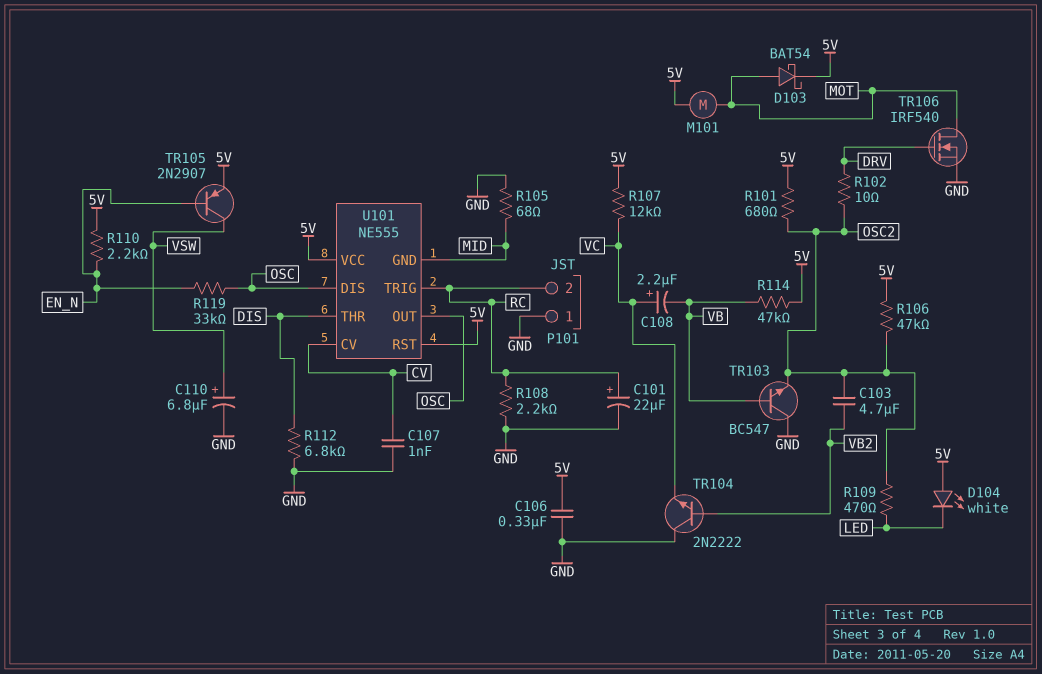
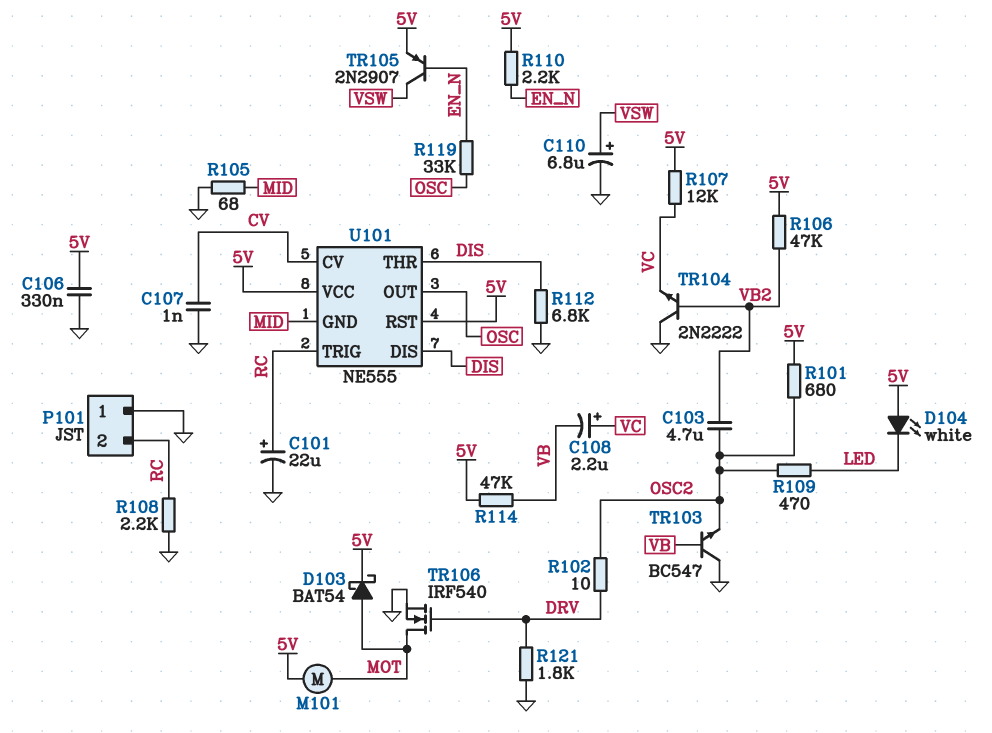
R106: 47k (5V, OSC2) -> 47k (5V, VB2)
R121: none -> 1.8k (DRV, GND)
U101 pin DIS: OSC -> DIS

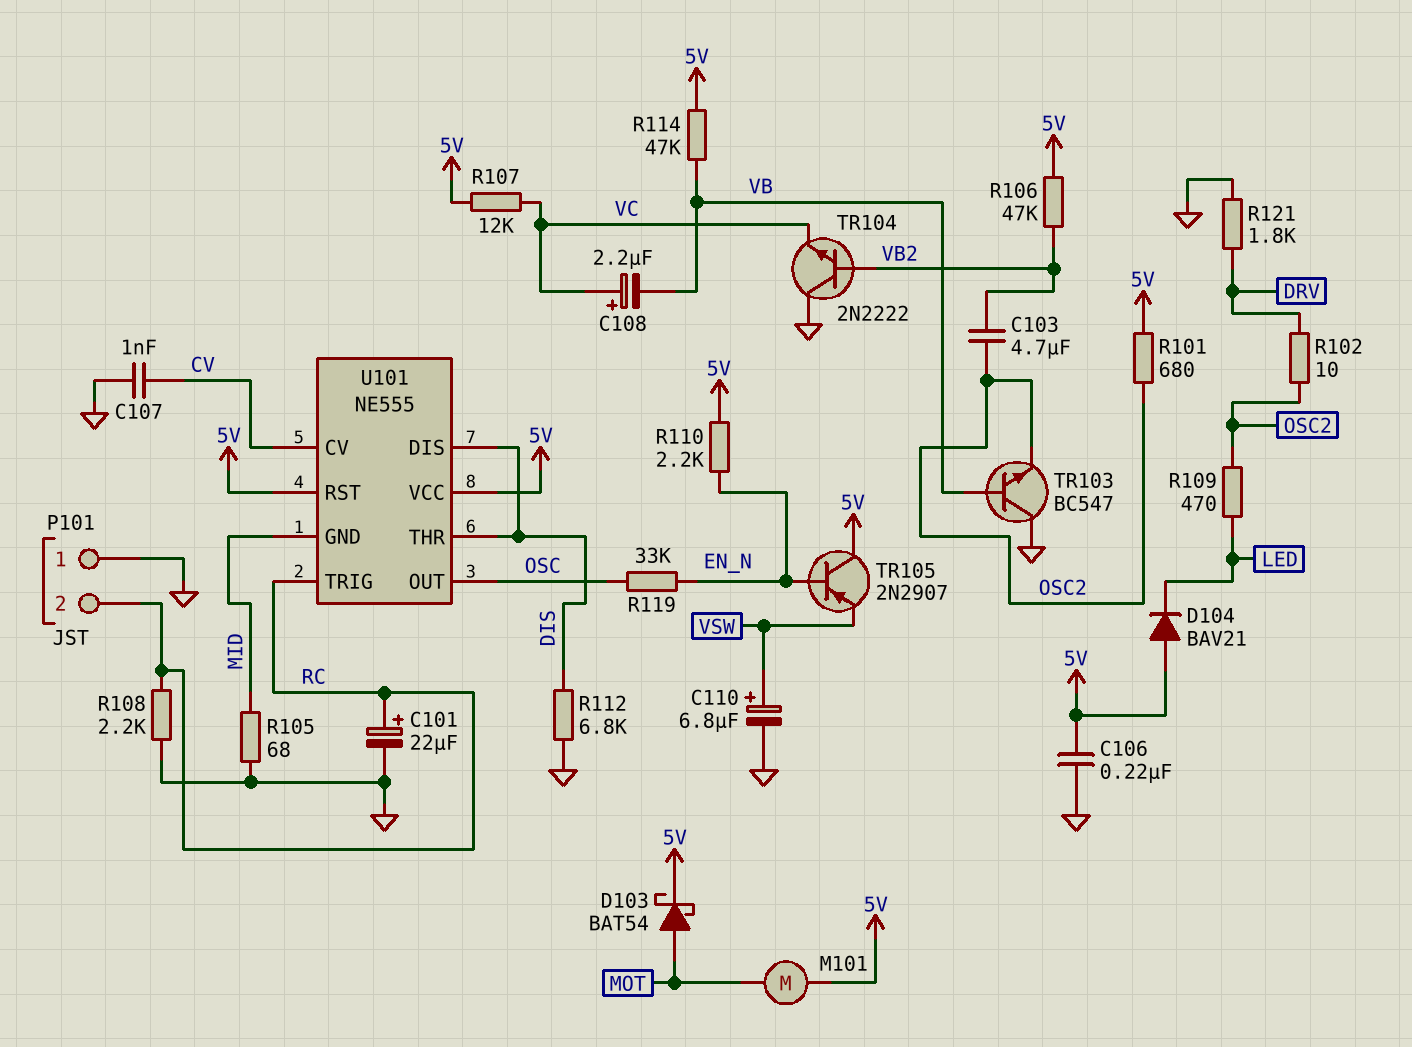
C106: 330nF (5V, GND) -> 220nF (5V, GND)
D104: LED white (A 5V, K LED) -> diode BAV21 (A 5V, K LED)
TR105: PNP 2N2907 (B EN_N, C VSW, E 5V) -> PNP 2N2907 (B EN_N, C 5V, E VSW)
TR106: NMOS IRF540 (G DRV, D MOT, S GND) -> none

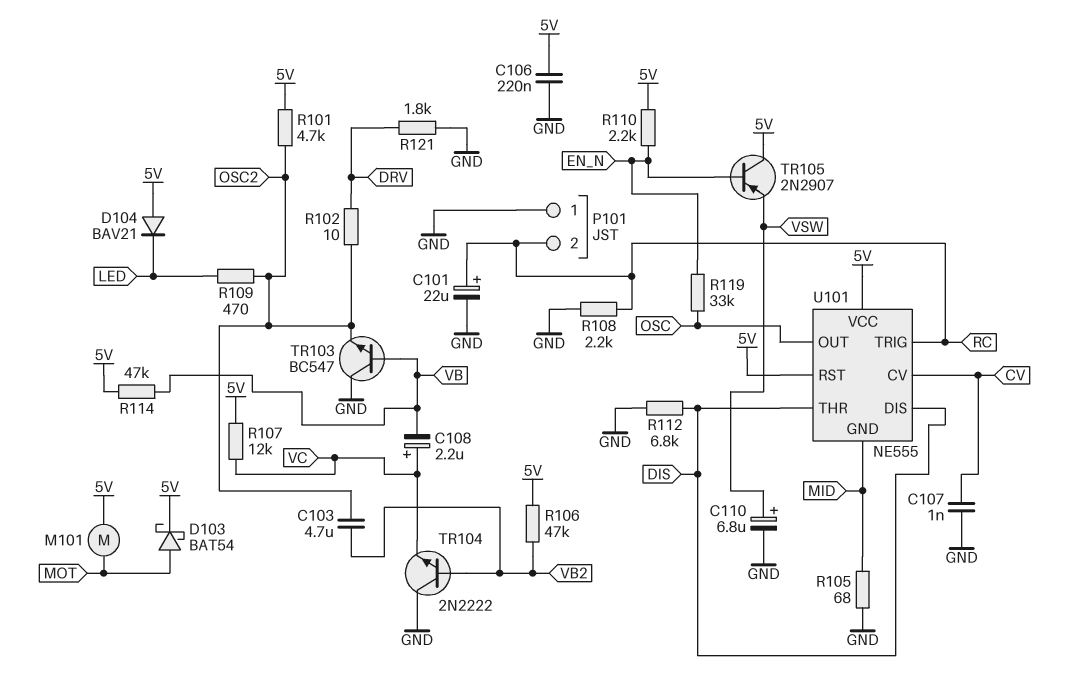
R101: 680 (5V, OSC2) -> 4.7k (5V, OSC2)

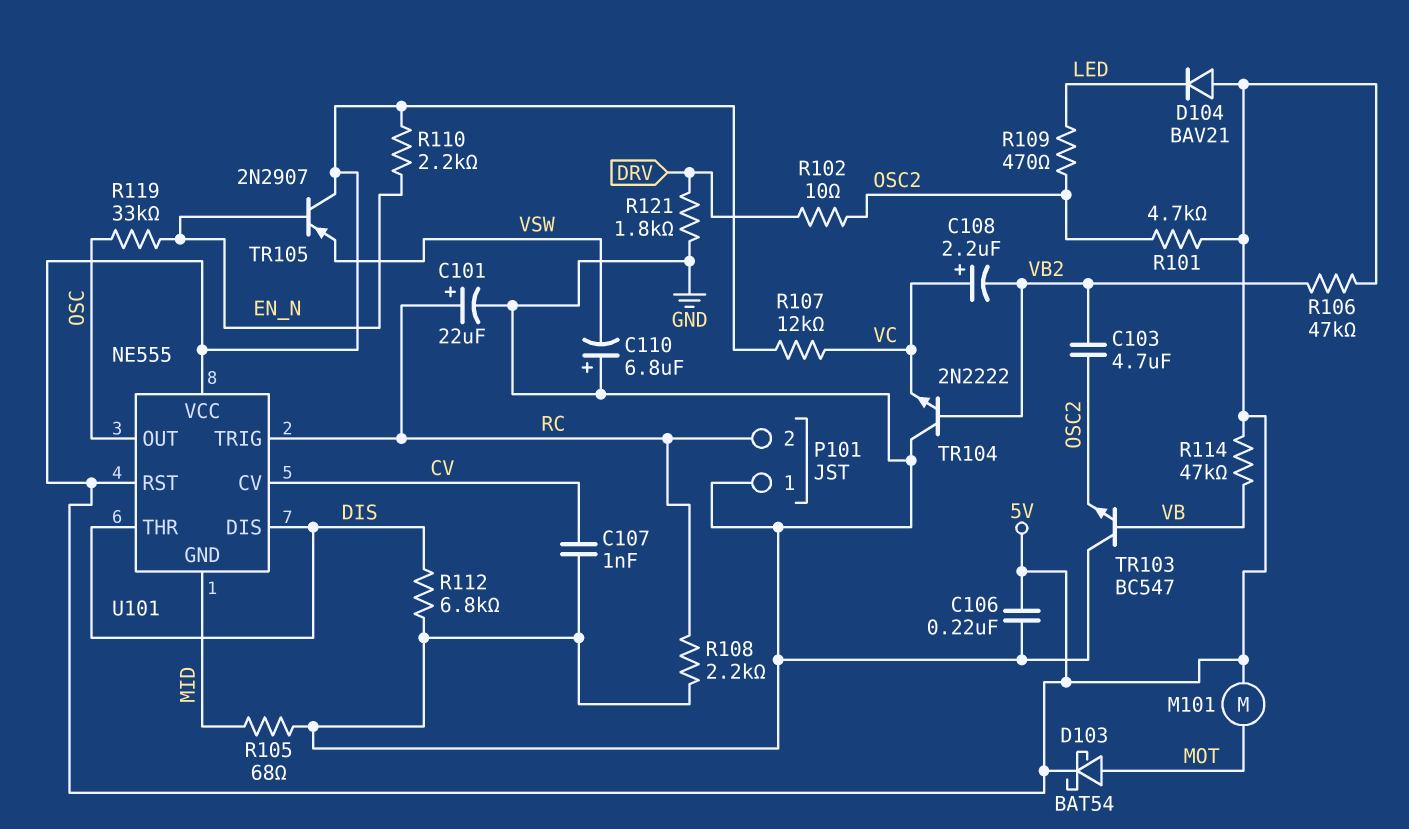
C108: 2.2uF (plus VC, minus VB) -> 2.2uF (plus VC, minus VB2)
C110: 6.8uF (plus VSW, minus GND) -> 6.8uF (plus GND, minus VSW)

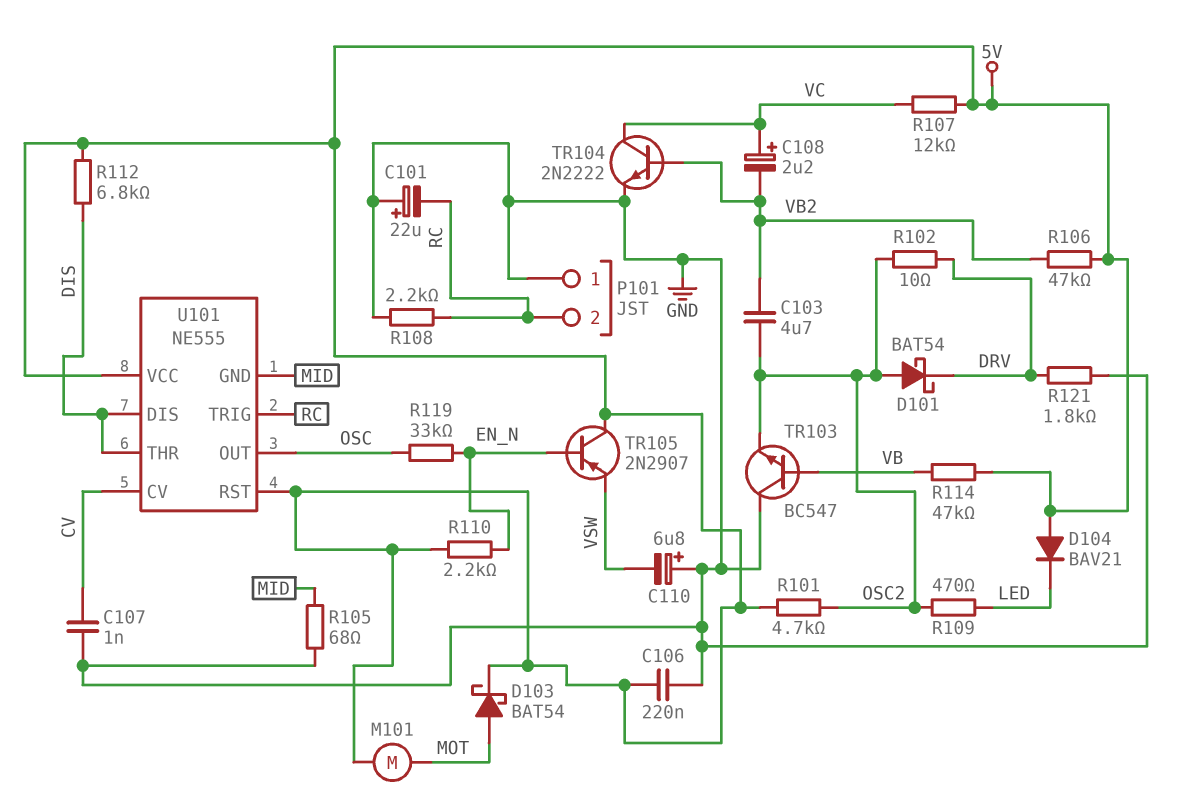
C101: 22uF (plus RC, minus GND) -> 22uF (plus GND, minus RC)
D101: none -> schottky BAT54 (A OSC2, K DRV)
R112: 6.8k (DIS, GND) -> 6.8k (5V, DIS)
TR104: NPN 2N2222 (B VB2, C GND, E VC) -> NPN 2N2222 (B VB2, C VC, E GND)

